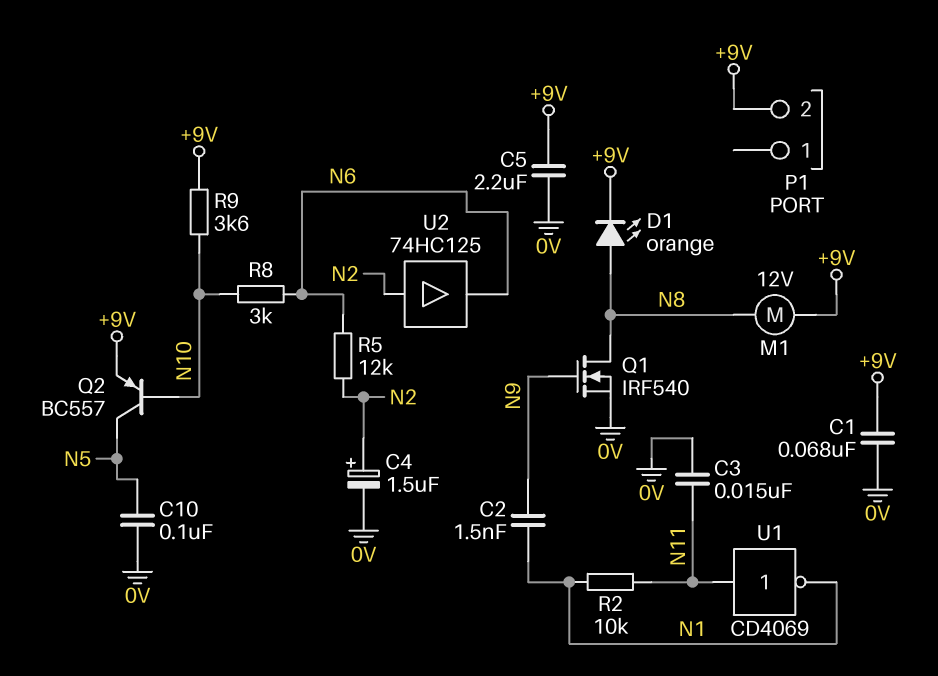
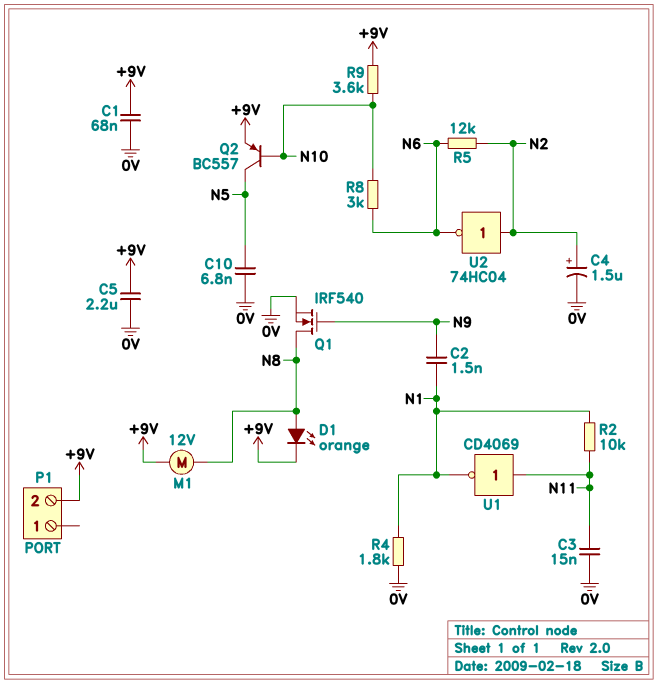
C10: 100nF (0V, N5) -> 6.8nF (0V, N5)
R4: none -> 1.8k (0V, N1)
U2: buffer 74HC125 (in N2, out N6) -> NOT 74HC04 (in N2, out N6)

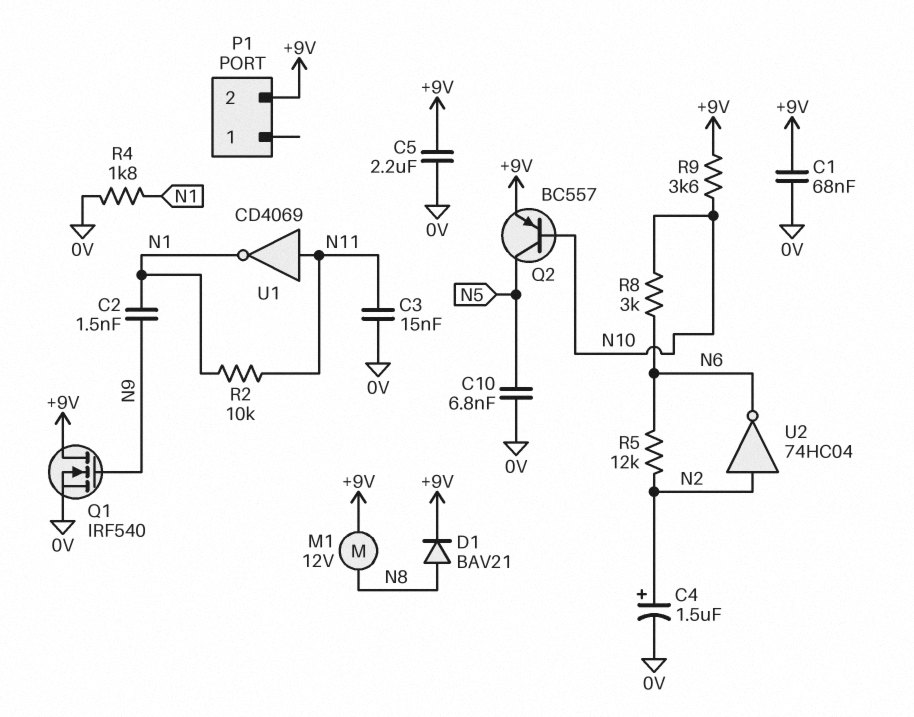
D1: LED orange (A N8, K +9V) -> diode BAV21 (A N8, K +9V)
Q1: NMOS IRF540 (G N9, D N8, S 0V) -> NMOS IRF540 (G N9, D +9V, S 0V)

